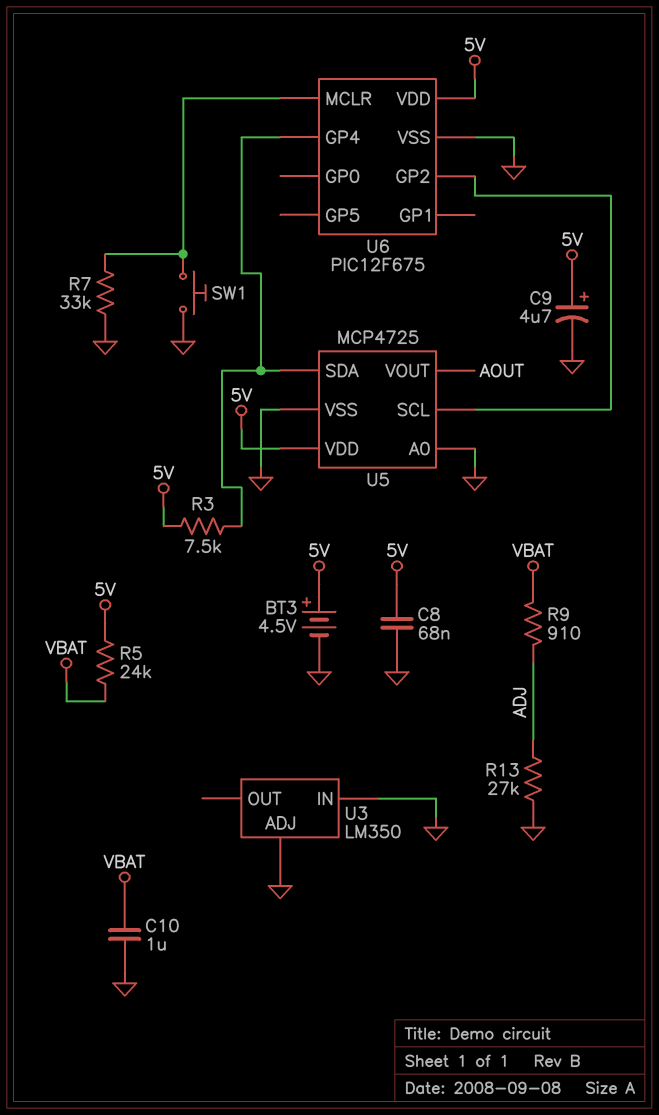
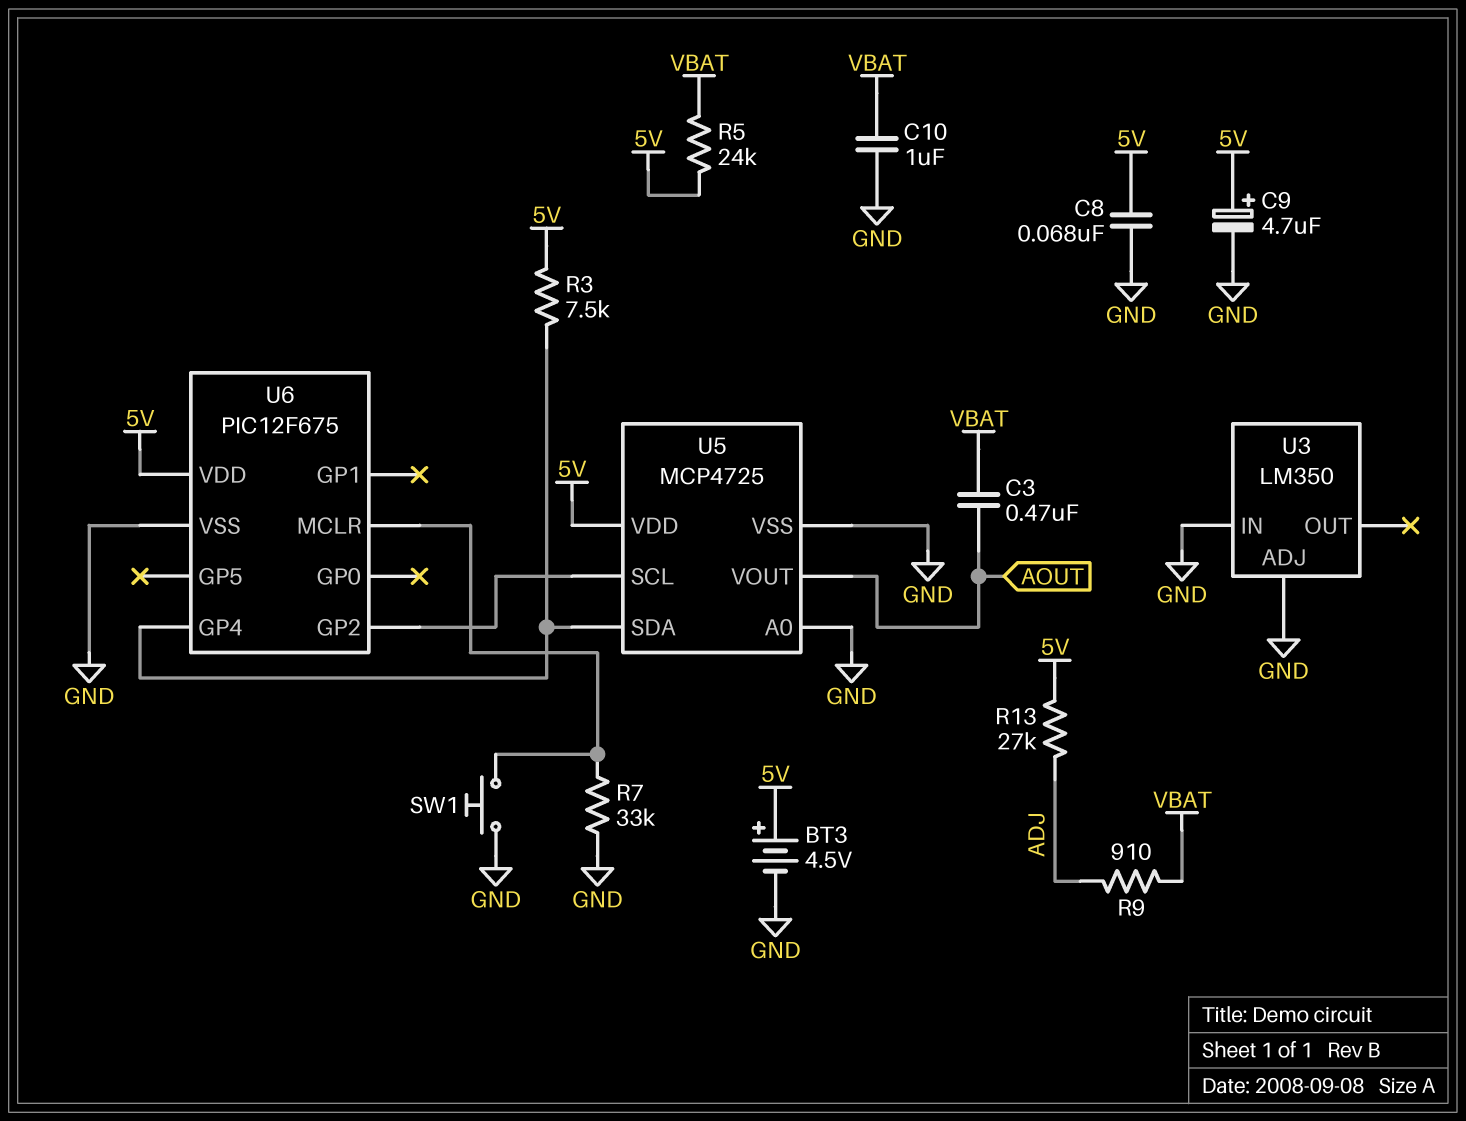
C3: none -> 470nF (AOUT, VBAT)
R13: 27k (ADJ, GND) -> 27k (5V, ADJ)

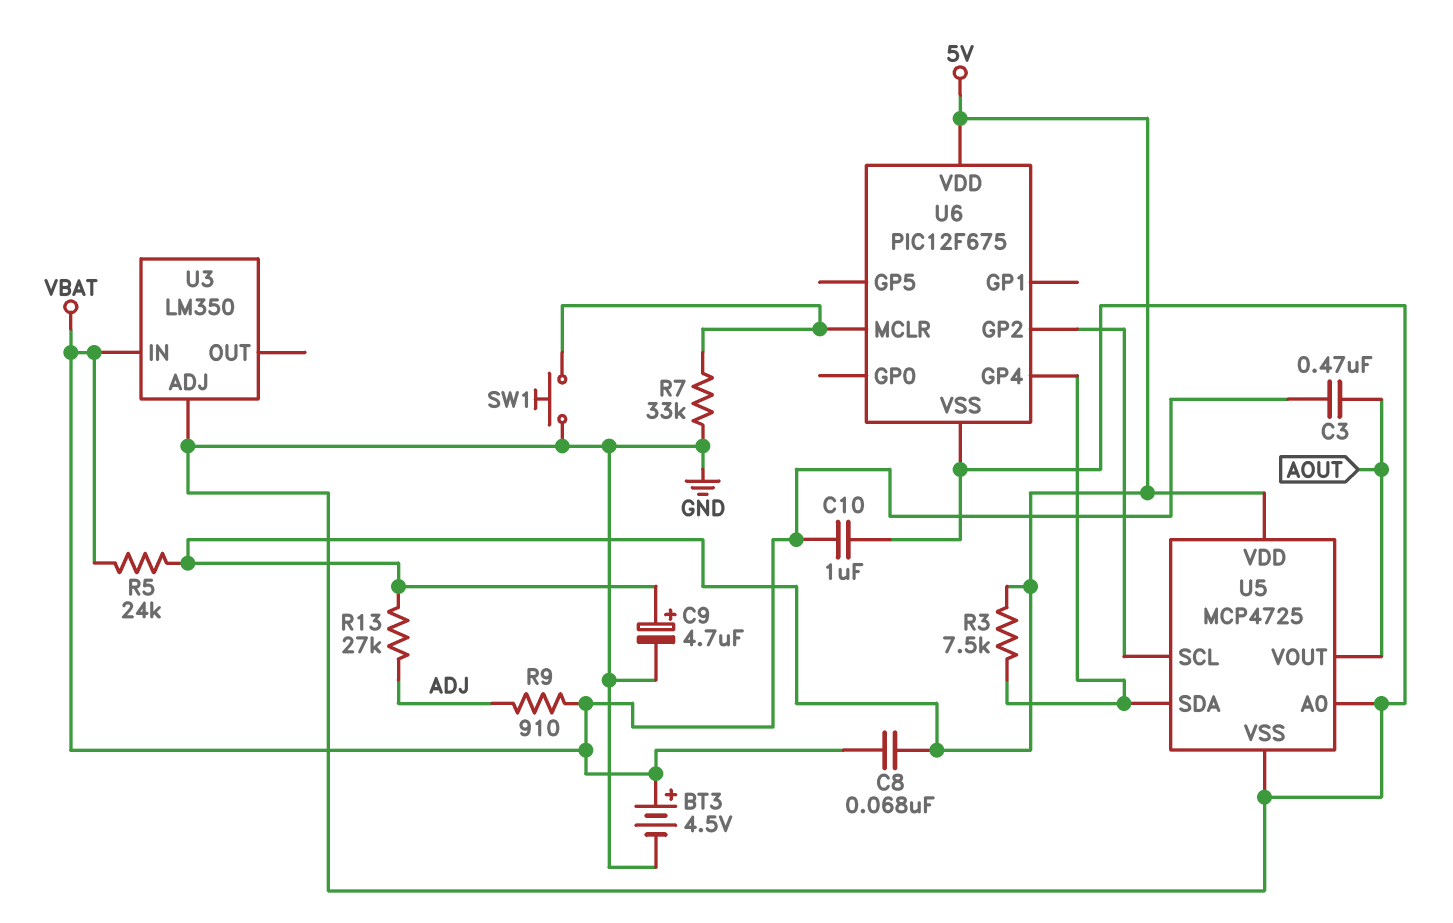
BT3: 4.5V (plus 5V, minus GND) -> 4.5V (plus VBAT, minus GND)
C8: 68nF (5V, GND) -> 68nF (5V, VBAT)
U3 pin IN: GND -> VBAT

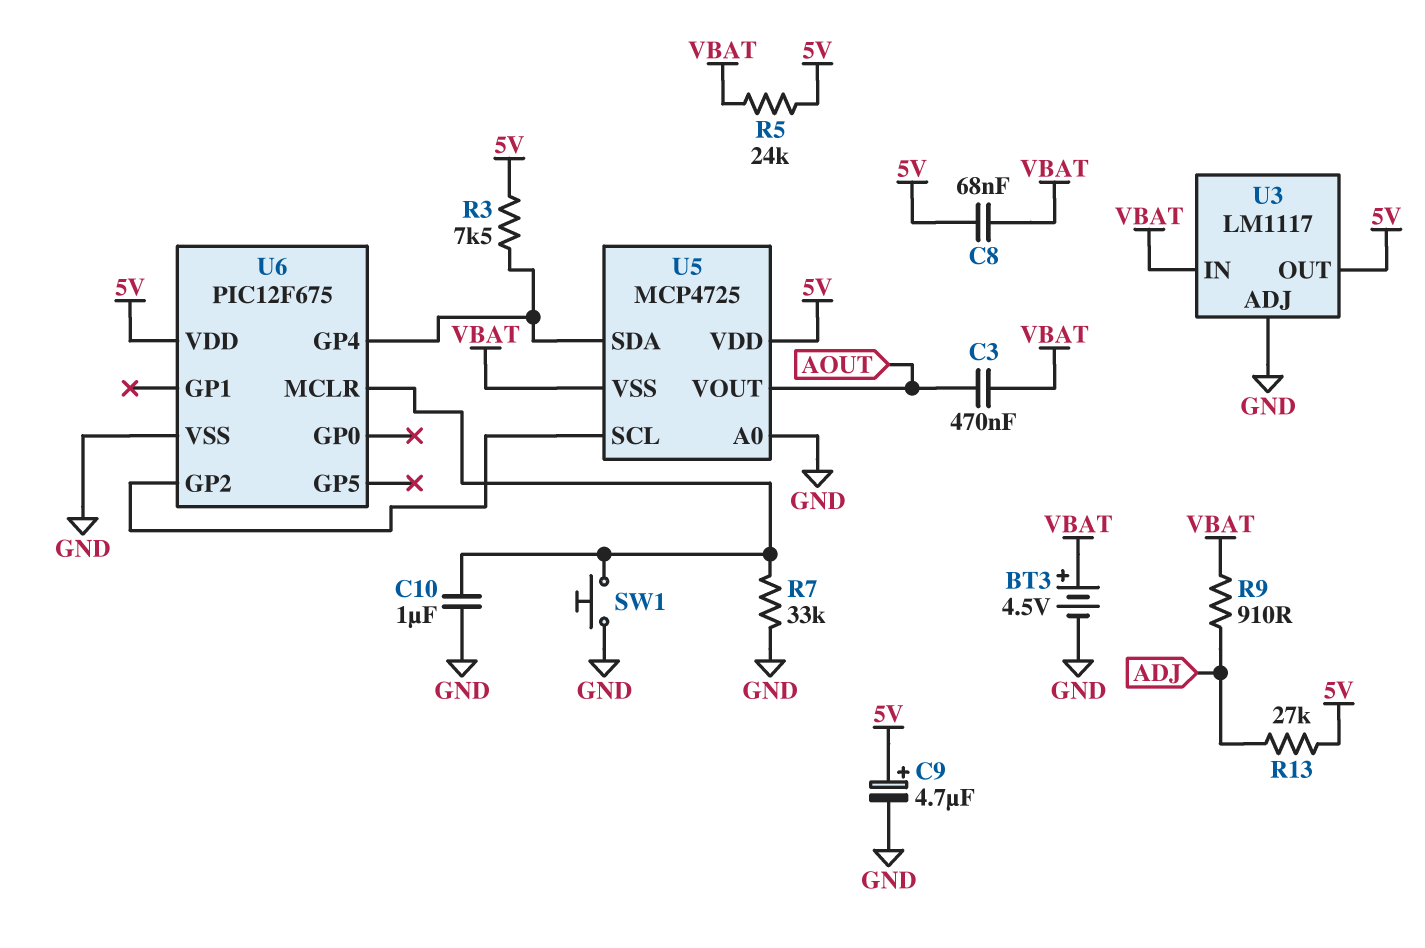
C10: 1uF (GND, VBAT) -> 1uF (GND, U6/MCLR)
U3: LM350 -> LM1117
U3 pin OUT: none -> 5V
U5 pin VSS: GND -> VBAT

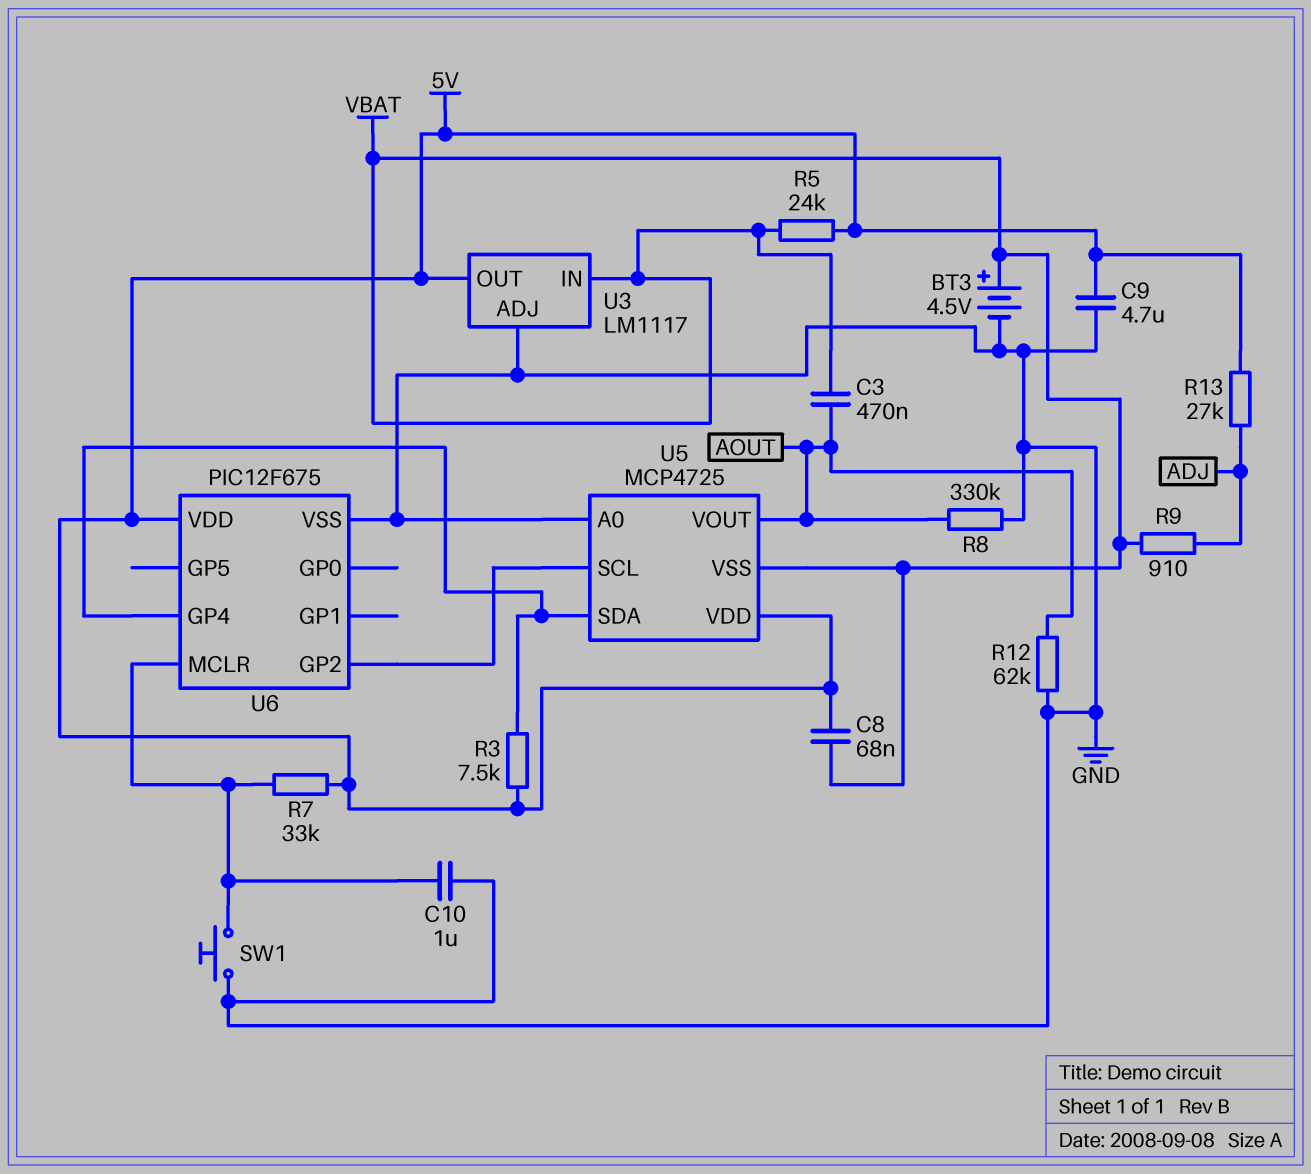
C9: 4.7uF (plus 5V, minus GND) -> 4.7uF (5V, GND)
R7: 33k (GND, U6/MCLR) -> 33k (5V, U6/MCLR)
R8: none -> 330k (AOUT, GND)
R12: none -> 62k (AOUT, GND)

